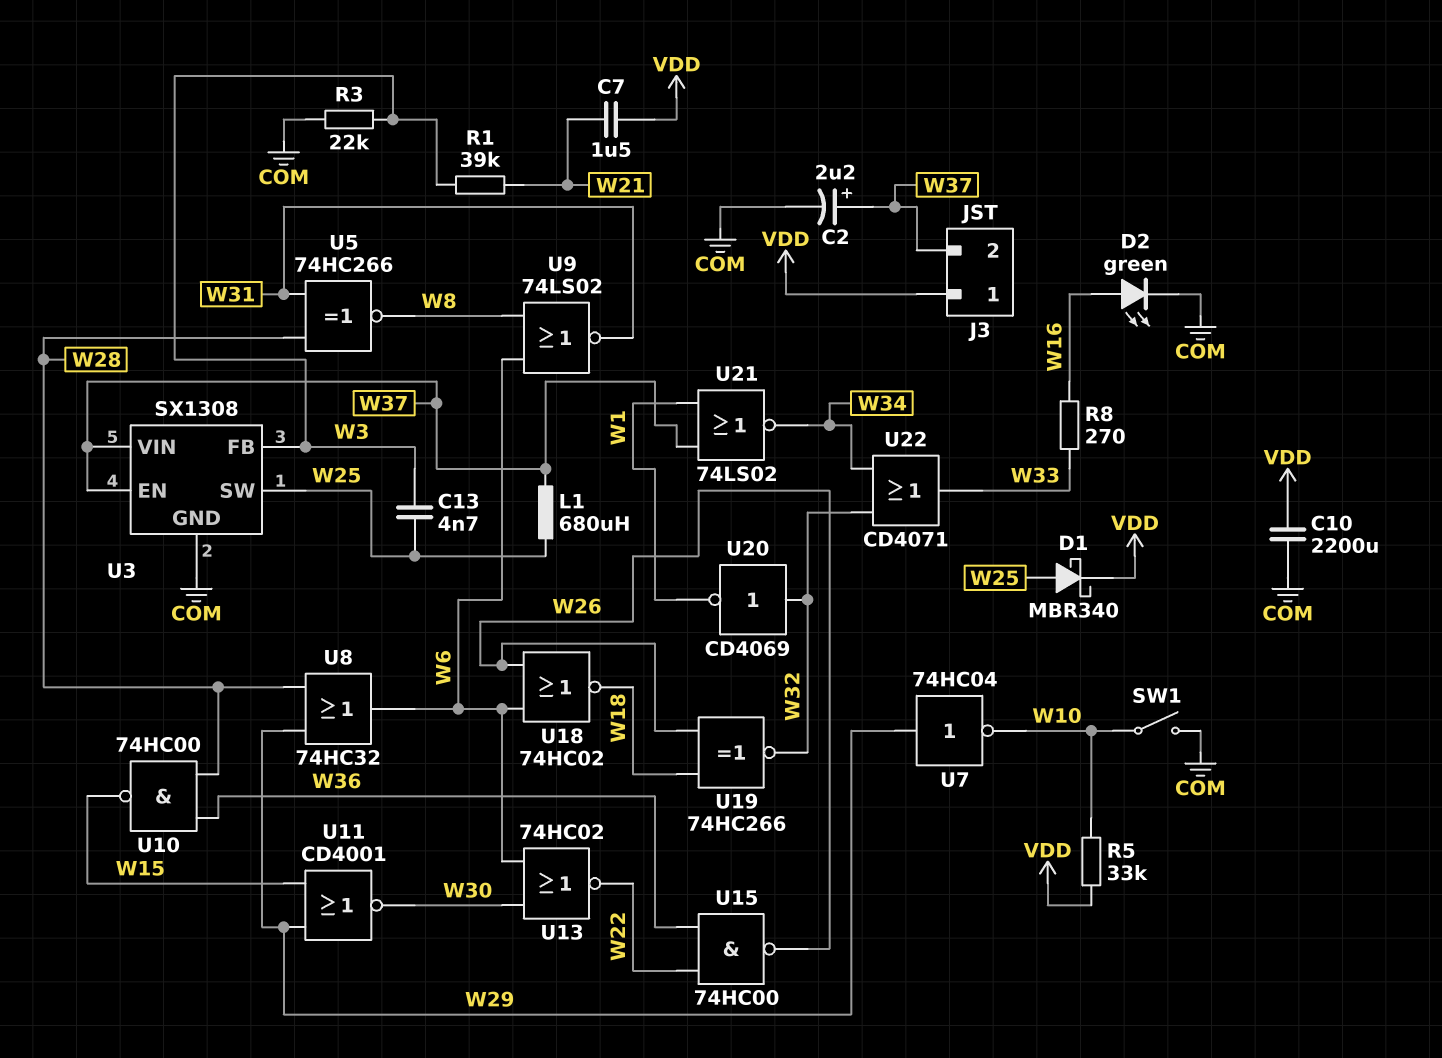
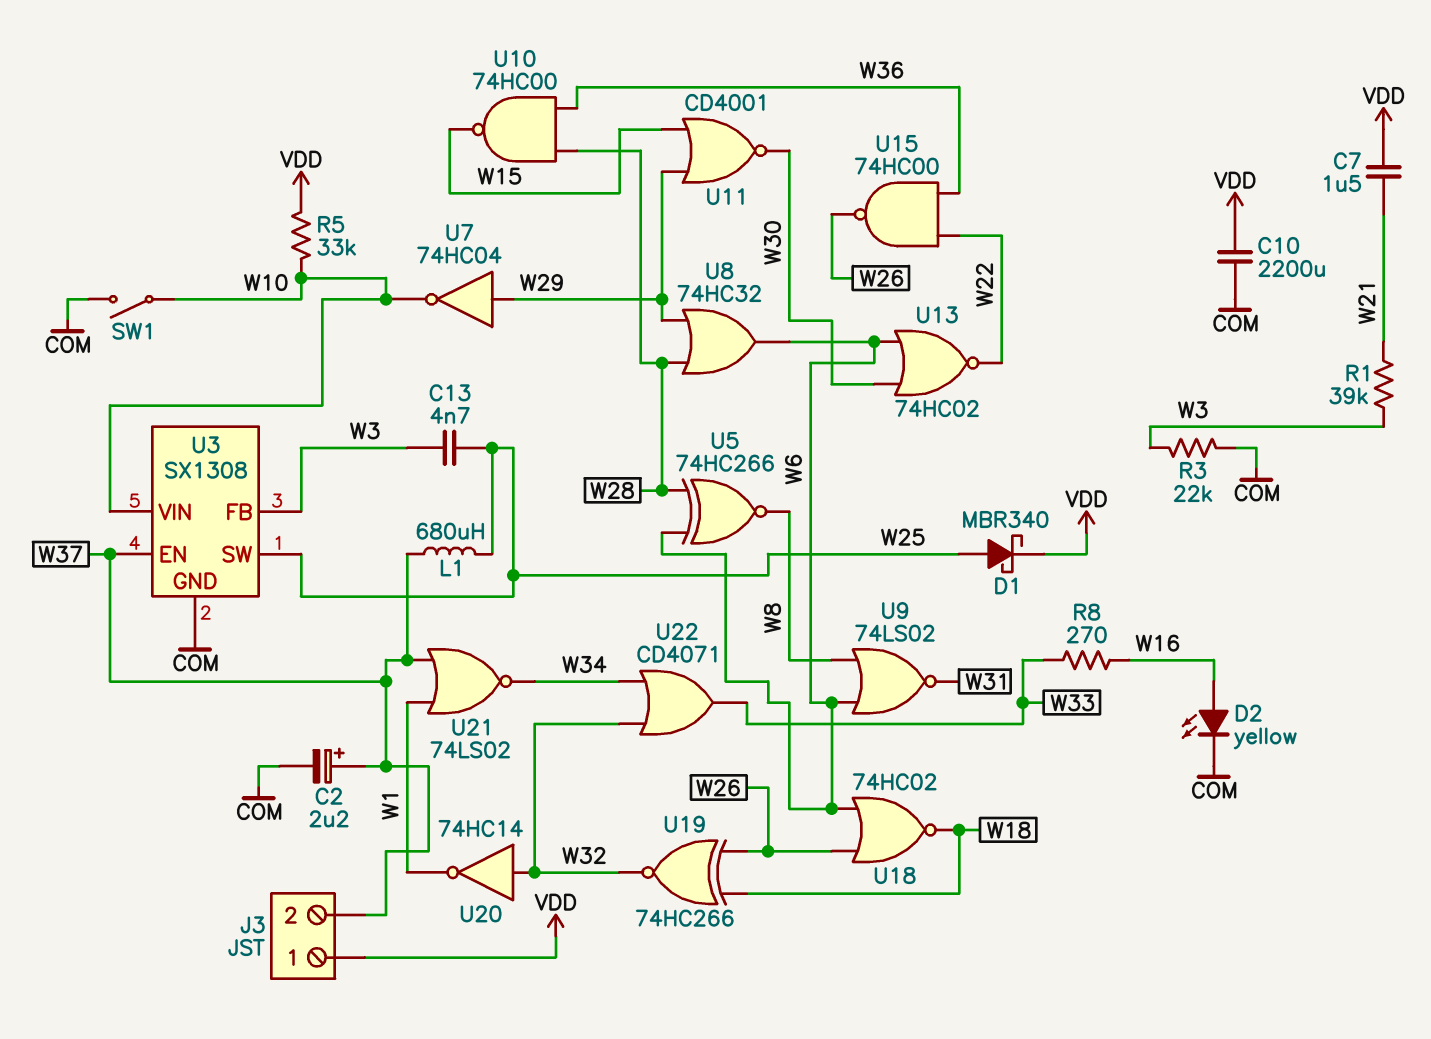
D2: LED green (A W16, K COM) -> LED yellow (A W16, K COM)
U3 pin VIN: W37 -> W10
U5: XNOR 74HC266 (in W28, in W31, out W8) -> XNOR 74HC266 (in W6, in W28, out W8)
U20: NOT CD4069 (in W32, out W1) -> NOT 74HC14 (in W32, out W1)

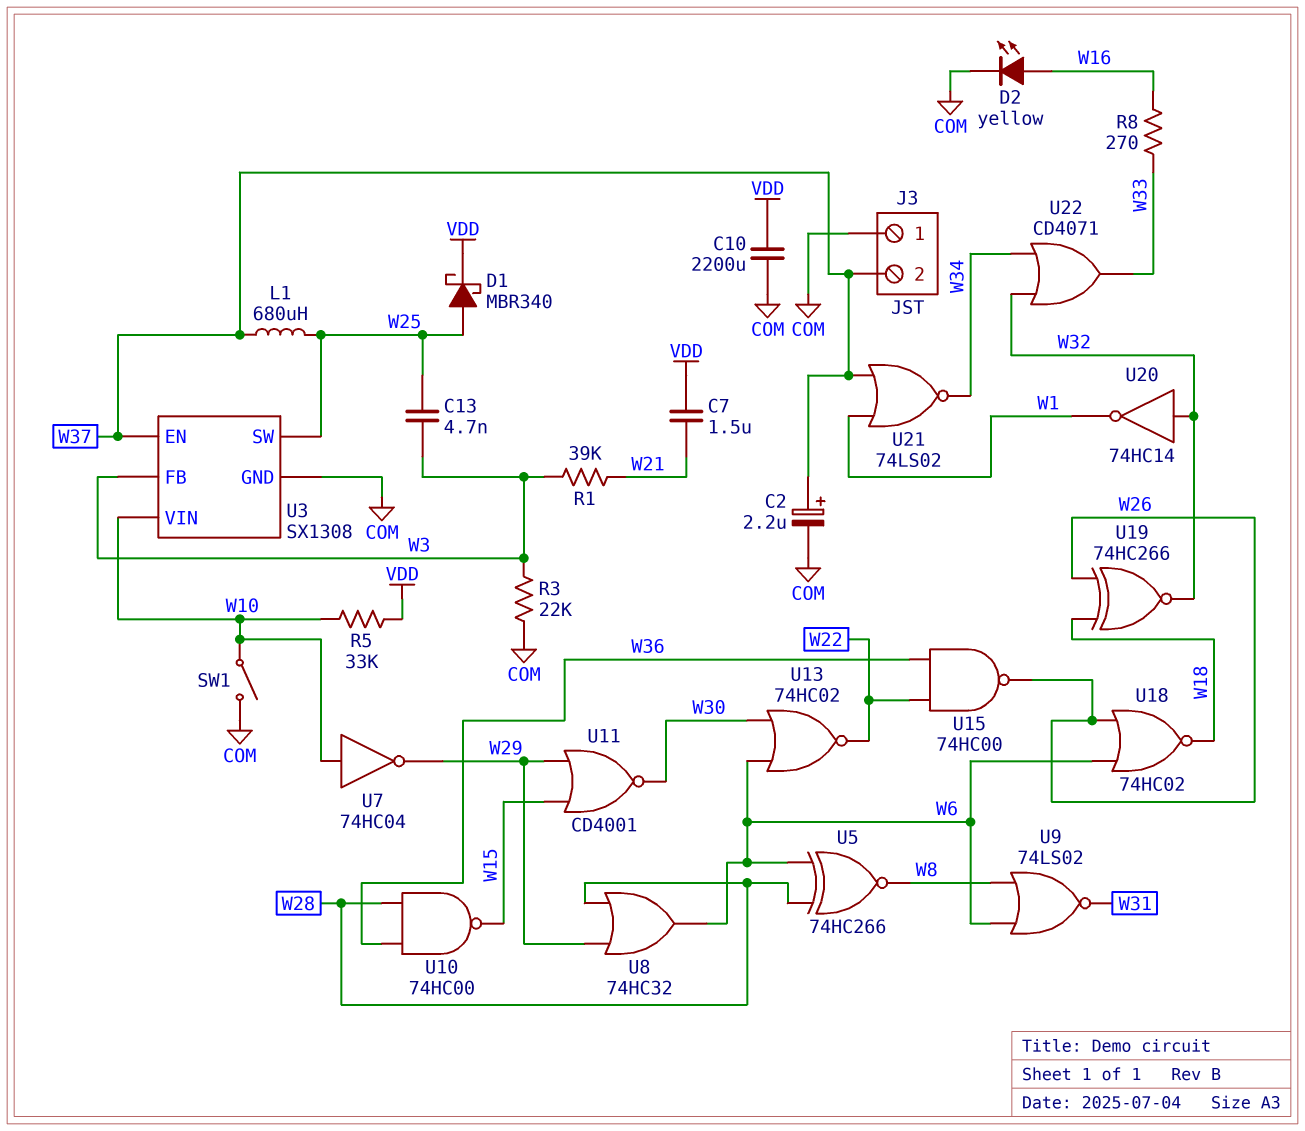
J3 pin 1: VDD -> COM
U7: NOT 74HC04 (in W29, out W10) -> NOT 74HC04 (in W10, out W29)

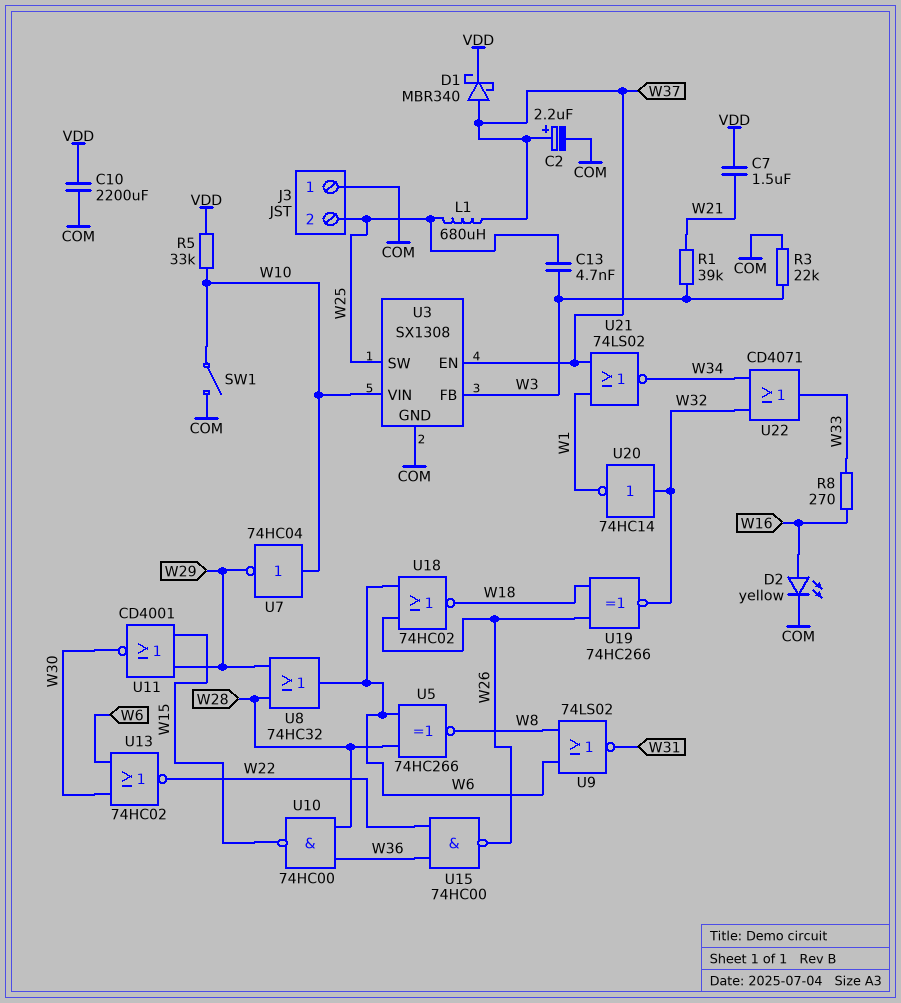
D1: schottky MBR340 (A W25, K VDD) -> schottky MBR340 (A W37, K VDD)
J3 pin 2: W37 -> W25

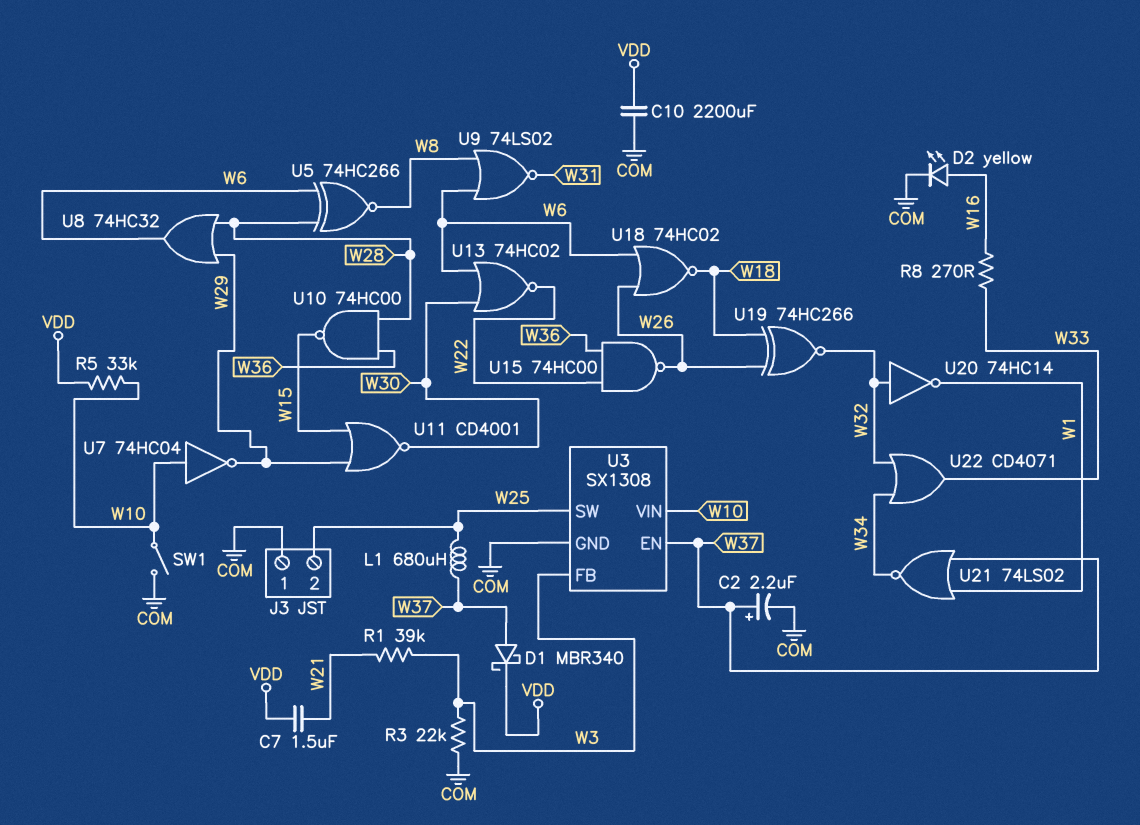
C13: 4.7nF (W3, W25) -> none

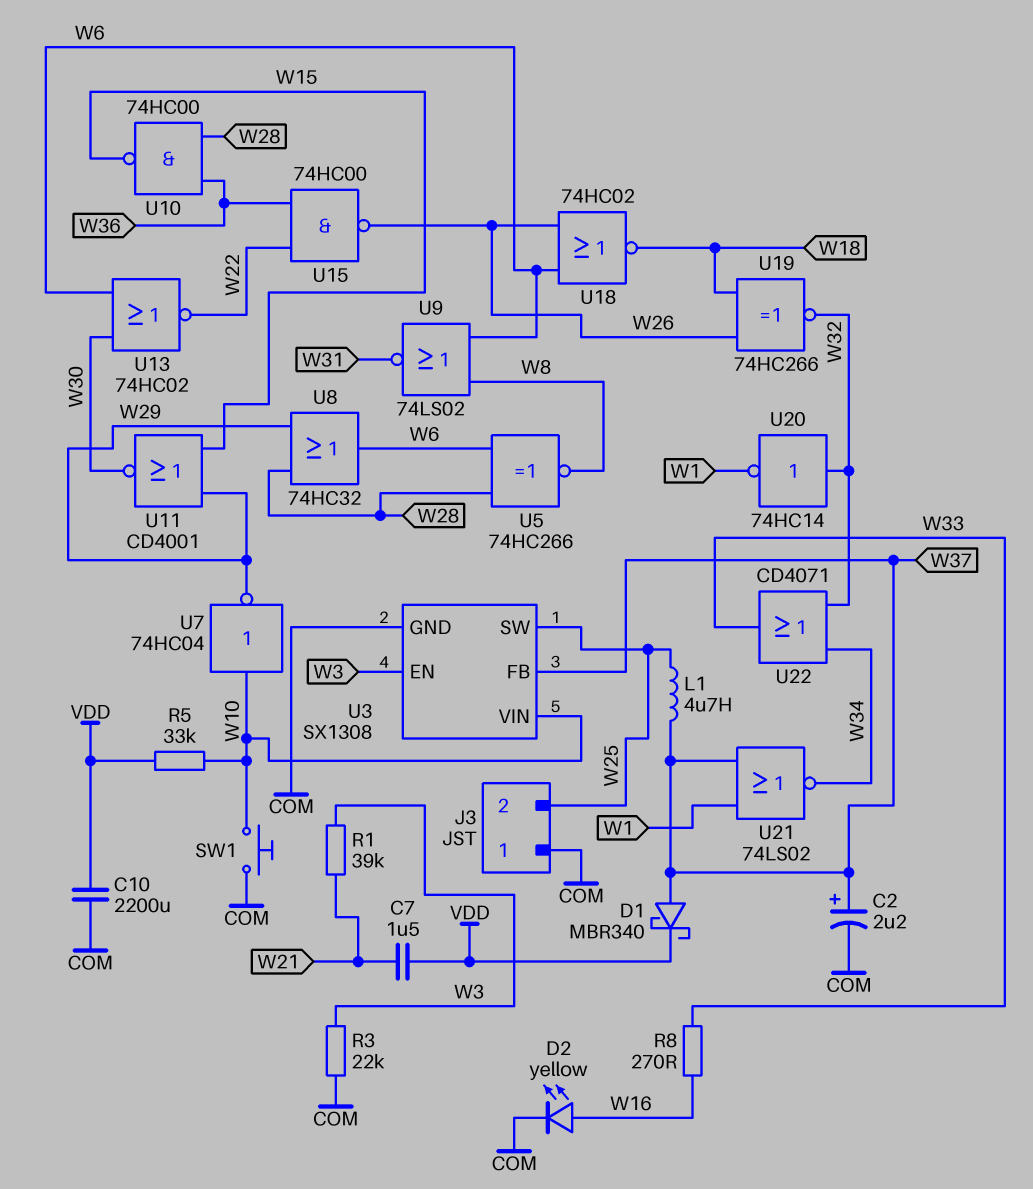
L1: 680uH (W25, W37) -> 4.7uH (W25, W37)
SW1: switch (COM, W10) -> button (COM, W10)
U3 pin EN: W37 -> W3
U3 pin FB: W3 -> W37

